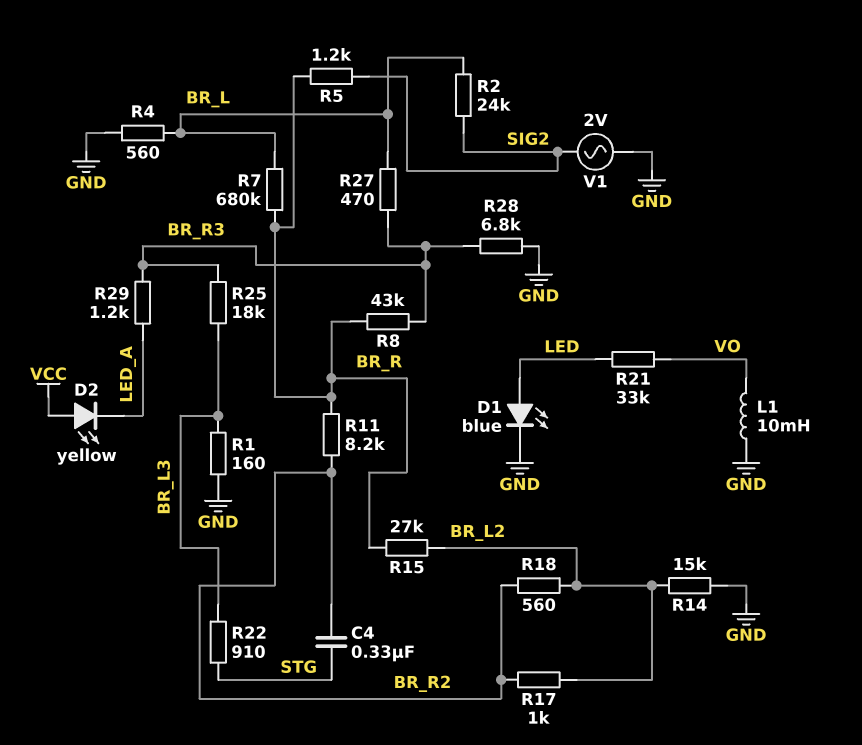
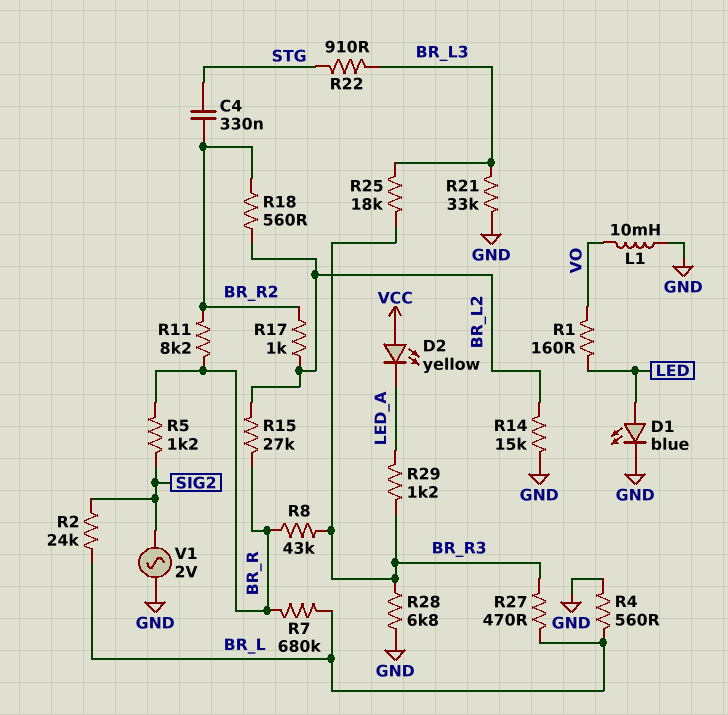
R1: 160 (BR_L3, GND) -> 160 (LED, VO)
R21: 33k (LED, VO) -> 33k (BR_L3, GND)

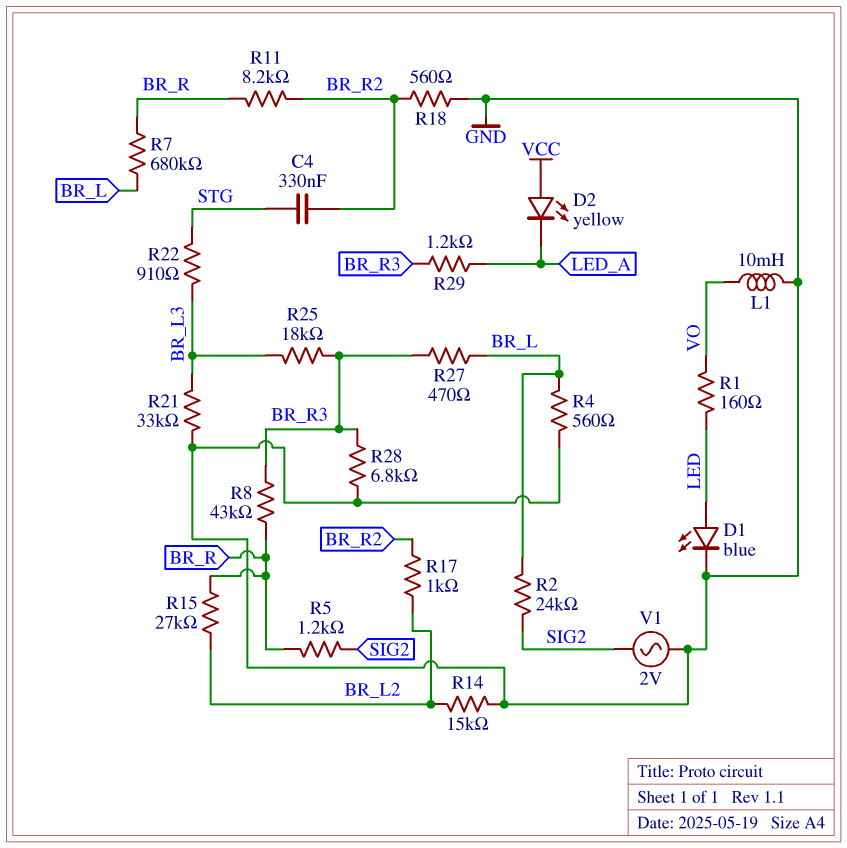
R18: 560 (BR_L2, BR_R2) -> 560 (BR_R2, GND)

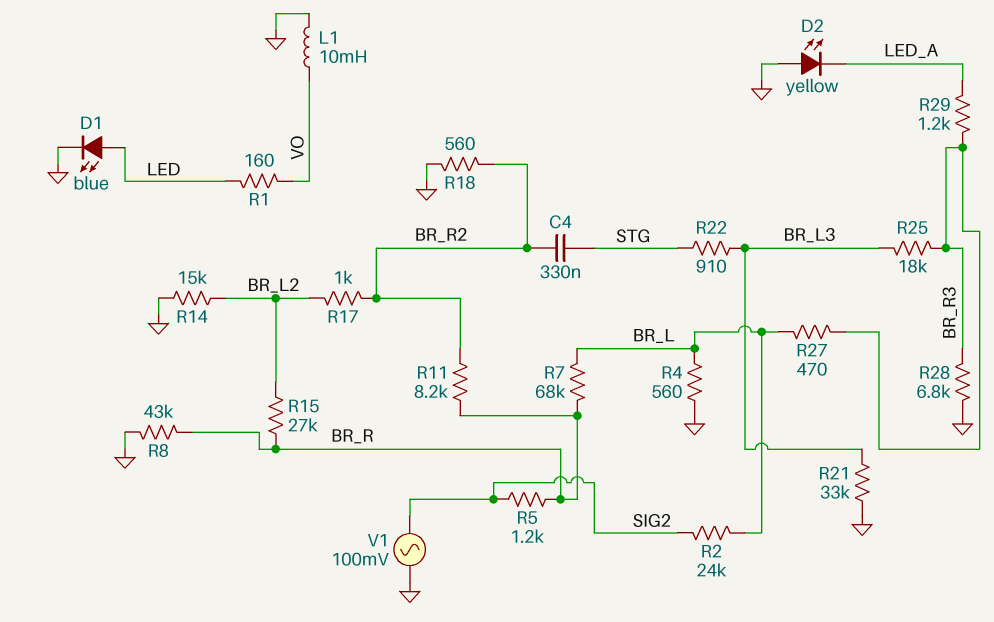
D2: LED yellow (A VCC, K LED_A) -> LED yellow (A GND, K LED_A)
R7: 680k (BR_L, BR_R) -> 68k (BR_L, BR_R)
R8: 43k (BR_R, BR_R3) -> 43k (BR_R, GND)
V1: AC 2V (GND, SIG2) -> AC 100mV (GND, SIG2)

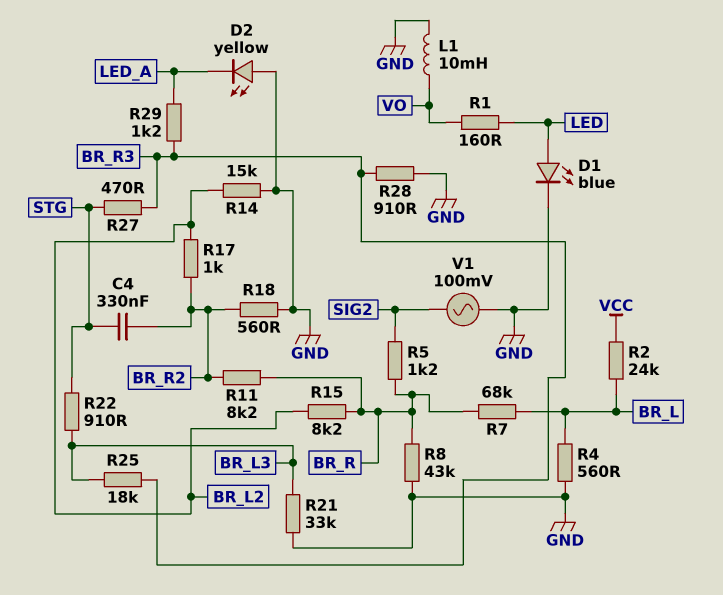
R2: 24k (BR_L, SIG2) -> 24k (BR_L, VCC)
R15: 27k (BR_L2, BR_R) -> 8.2k (BR_L2, BR_R)
R27: 470 (BR_L, BR_R3) -> 470 (BR_R3, STG)
R28: 6.8k (BR_R3, GND) -> 910 (BR_R3, GND)

